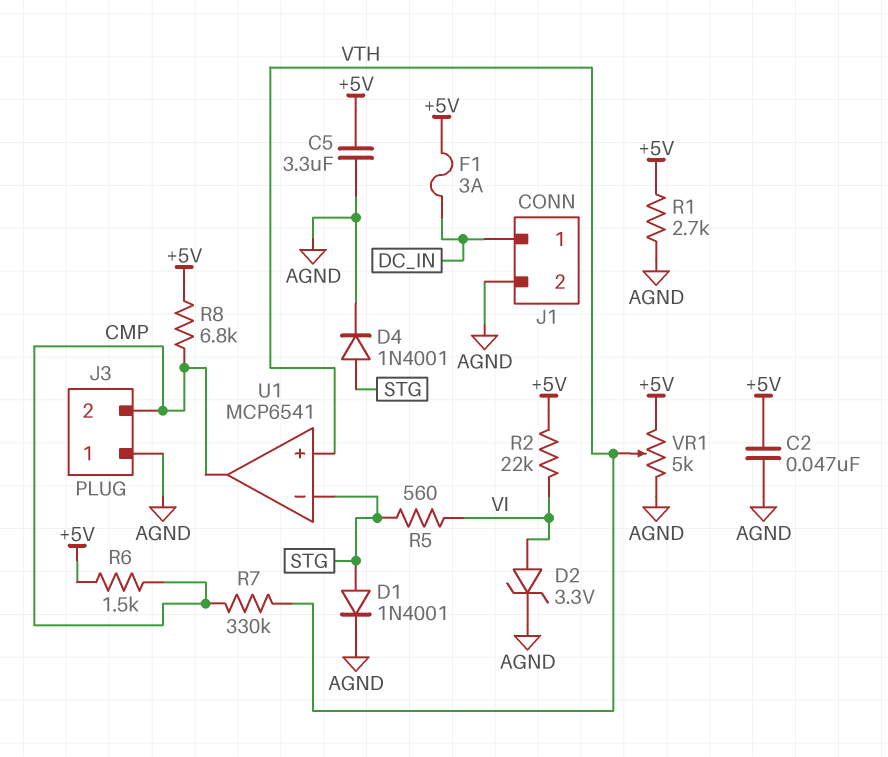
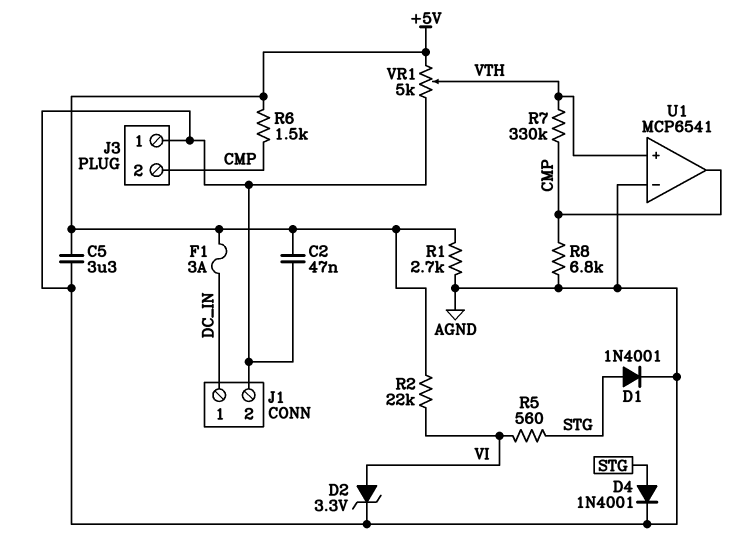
R8: 6.8k (+5V, CMP) -> 6.8k (AGND, CMP)
U1 pin in-: STG -> AGND

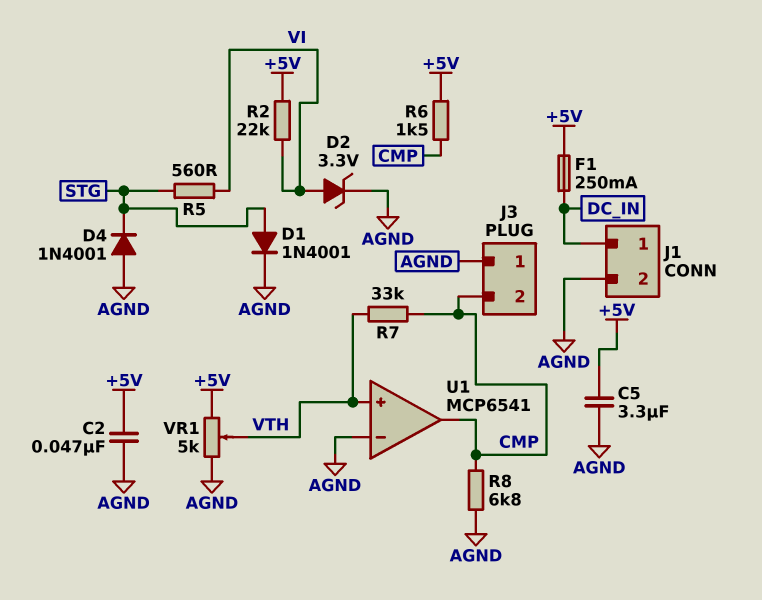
D4: diode 1N4001 (A STG, K AGND) -> diode 1N4001 (A AGND, K STG)
F1: 3A (+5V, DC_IN) -> 250mA (+5V, DC_IN)
R1: 2.7k (+5V, AGND) -> none
R7: 330k (CMP, VTH) -> 33k (CMP, VTH)

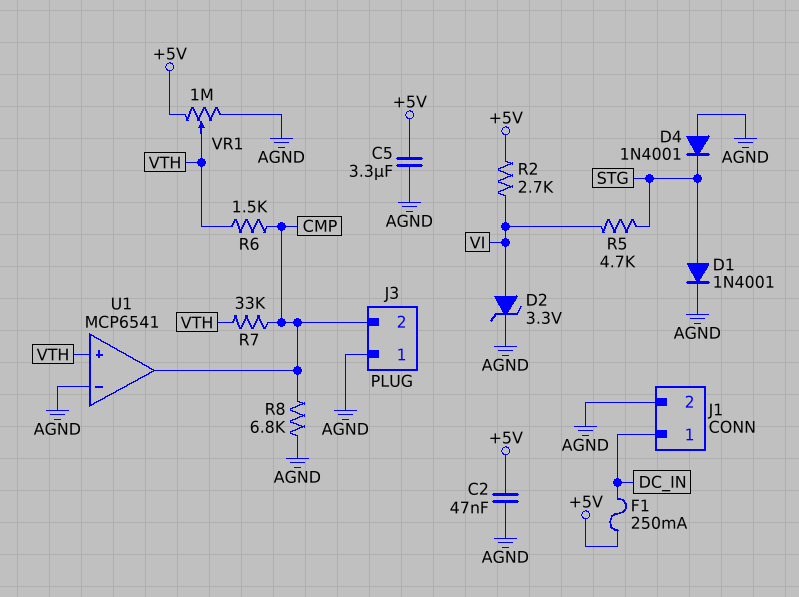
R2: 22k (+5V, VI) -> 2.7k (+5V, VI)
R5: 560 (STG, VI) -> 4.7k (STG, VI)
R6: 1.5k (+5V, CMP) -> 1.5k (CMP, VTH)
VR1: 5k (+5V, AGND, wiper VTH) -> 1M (+5V, AGND, wiper VTH)

